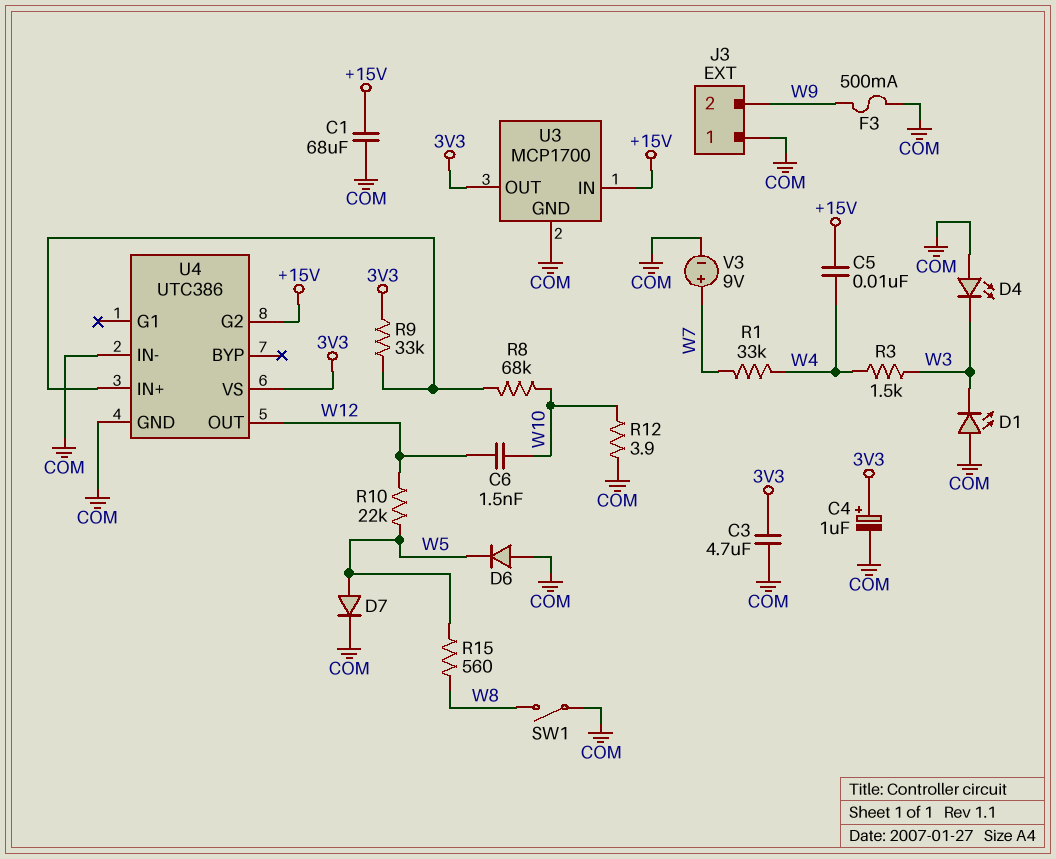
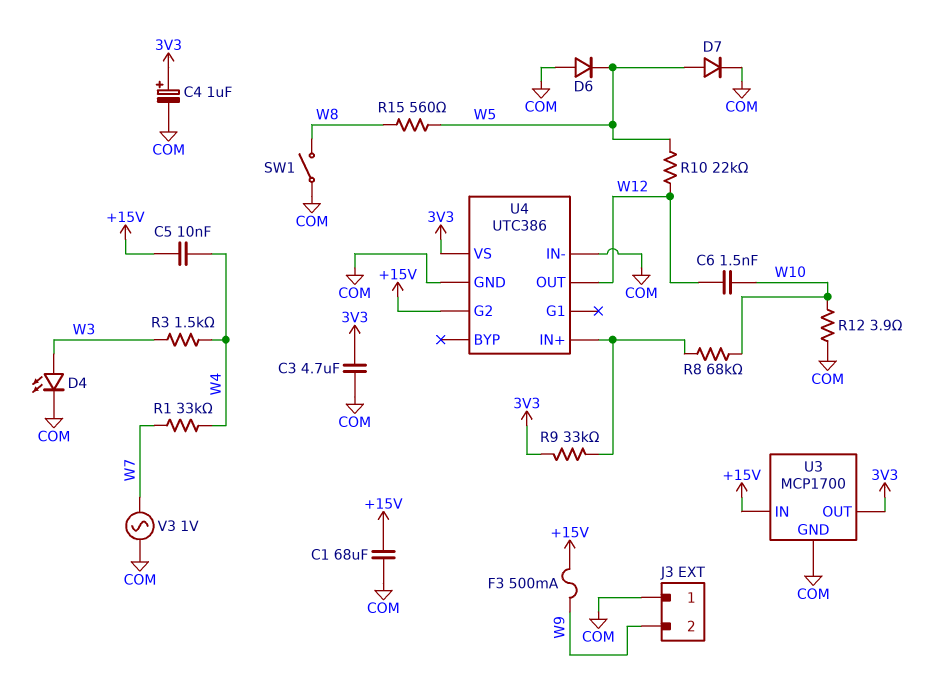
D1: LED (A COM, K W3) -> none
D4: LED (A COM, K W3) -> LED (A W3, K COM)
F3: 500mA (COM, W9) -> 500mA (+15V, W9)
V3: 9V (plus W7, minus COM) -> AC 1V (COM, W7)

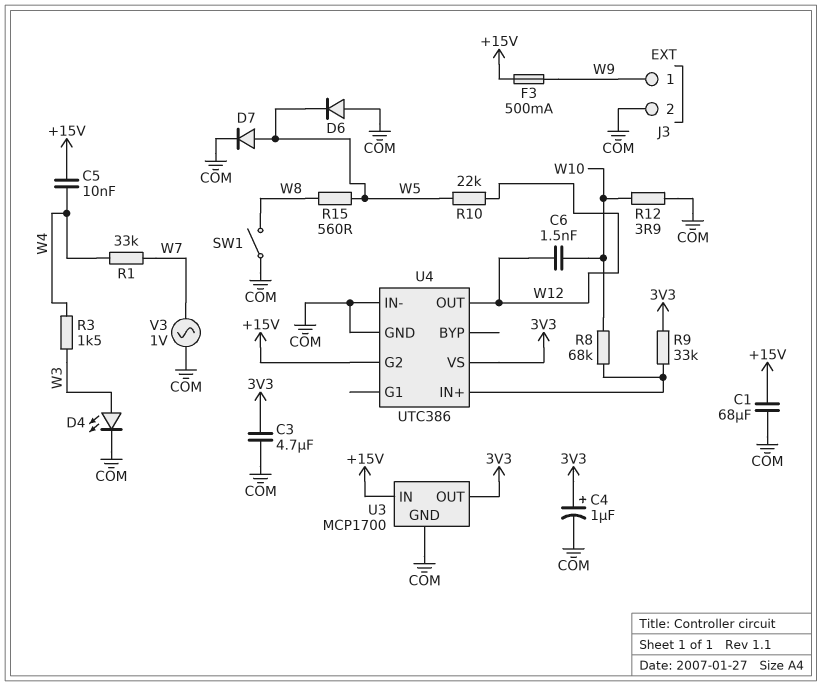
J3 pin 1: COM -> W9
J3 pin 2: W9 -> COM

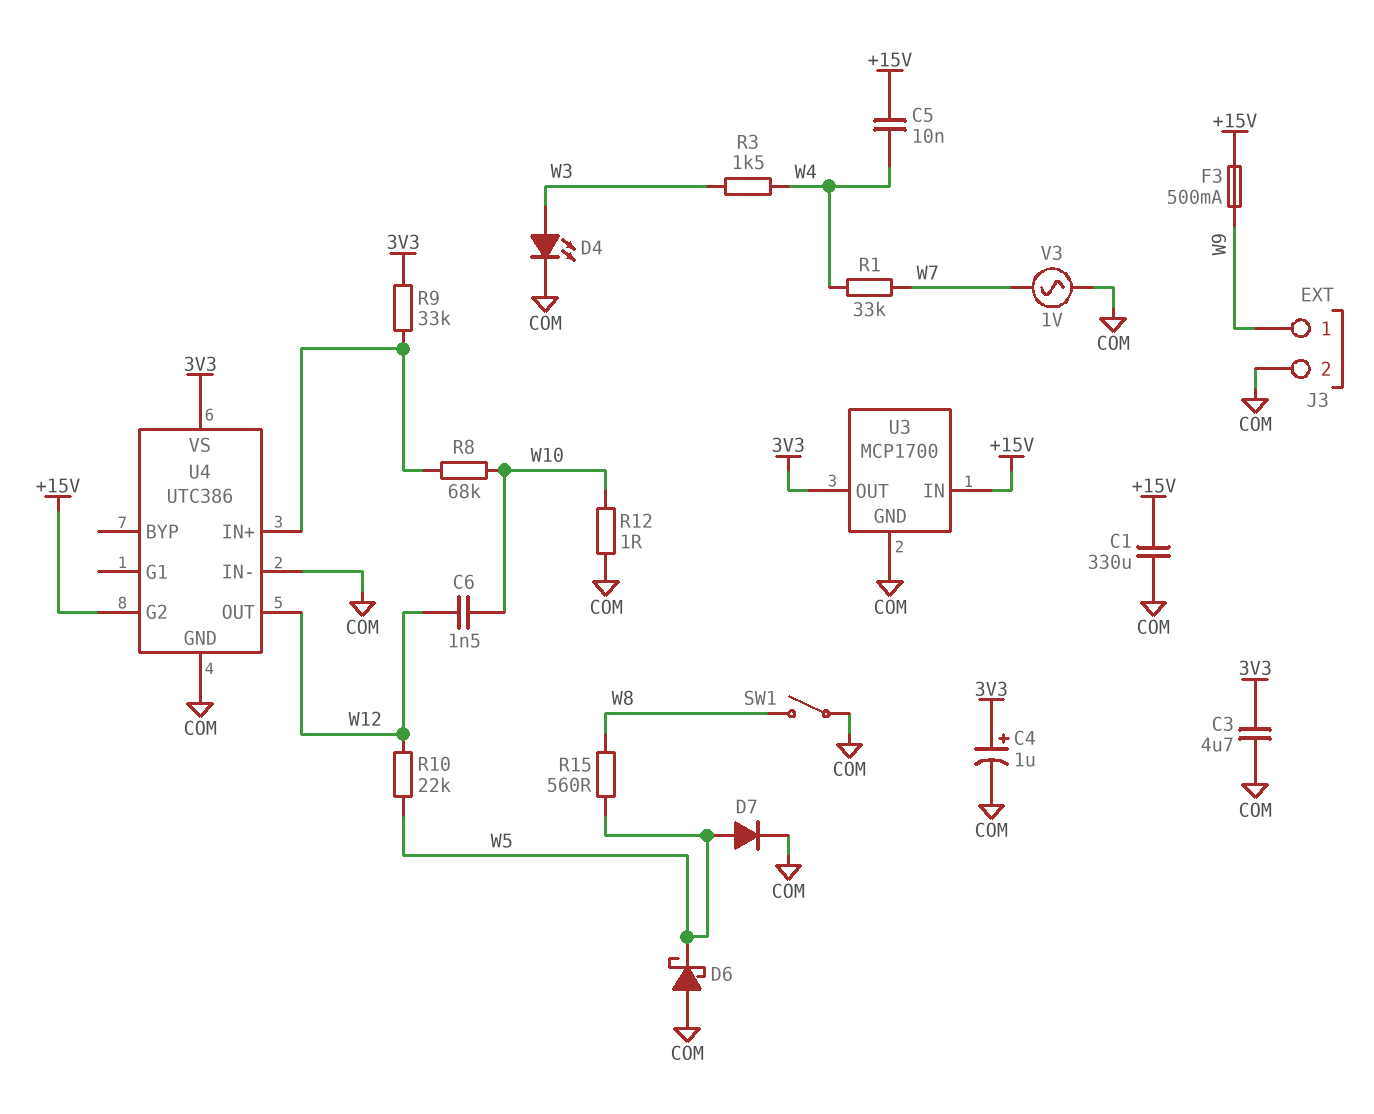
C1: 68uF (+15V, COM) -> 330uF (+15V, COM)
D6: diode (A COM, K W5) -> schottky (A COM, K W5)
R12: 3.9 (COM, W10) -> 1 (COM, W10)

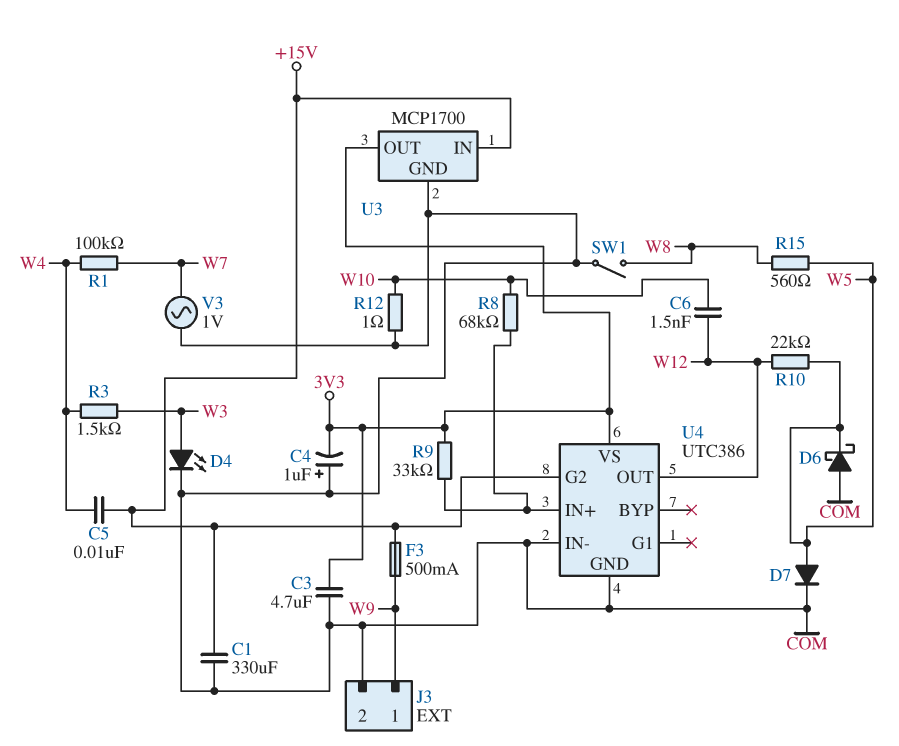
C4: 1uF (plus 3V3, minus COM) -> 1uF (plus COM, minus 3V3)
R1: 33k (W4, W7) -> 100k (W4, W7)

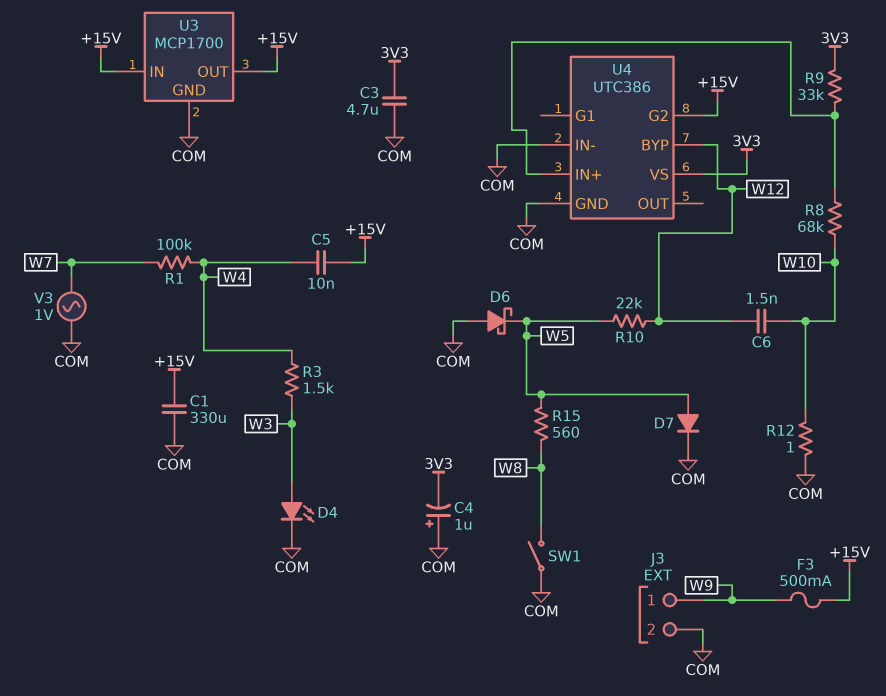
U3 pin OUT: 3V3 -> +15V
U4 pin BYP: none -> W12
U4 pin OUT: W12 -> none

